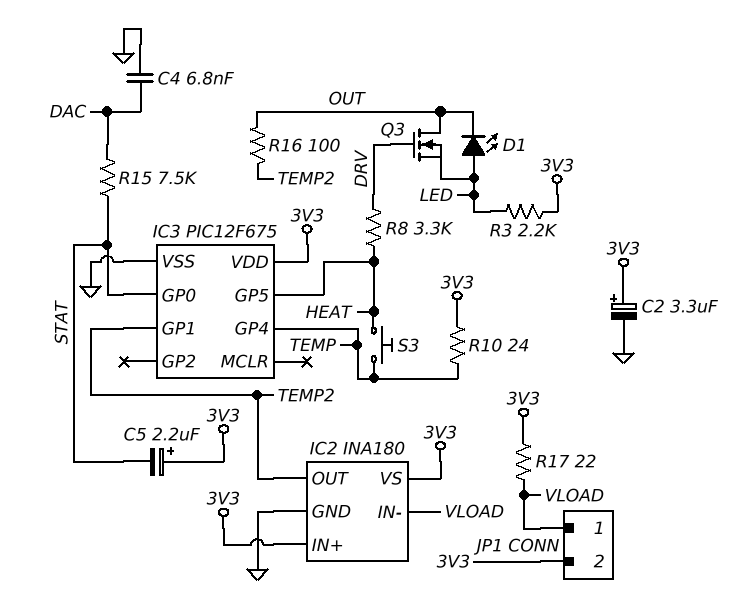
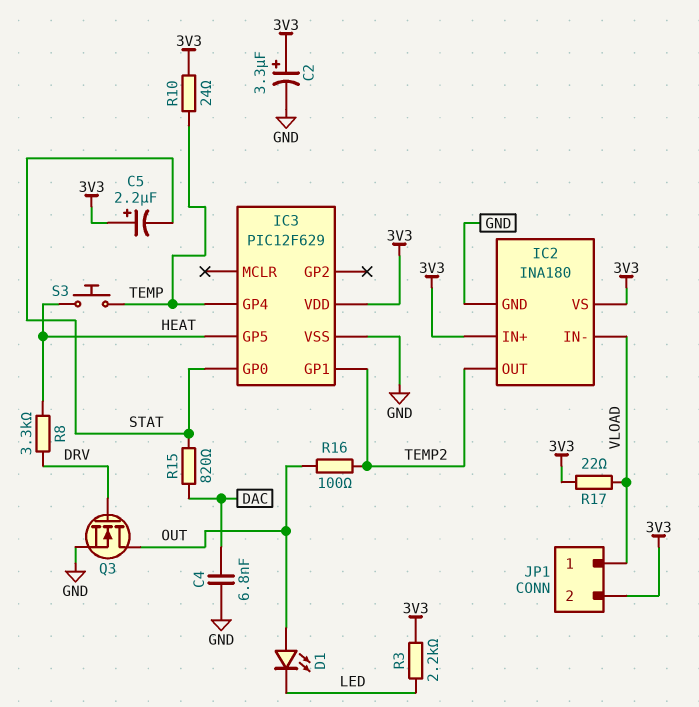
D1: LED (A LED, K OUT) -> LED (A OUT, K LED)
IC3: PIC12F675 -> PIC12F629
Q3: NMOS (G DRV, D OUT, S LED) -> NMOS (G DRV, D OUT, S GND)
R15: 7.5k (DAC, STAT) -> 820 (DAC, STAT)

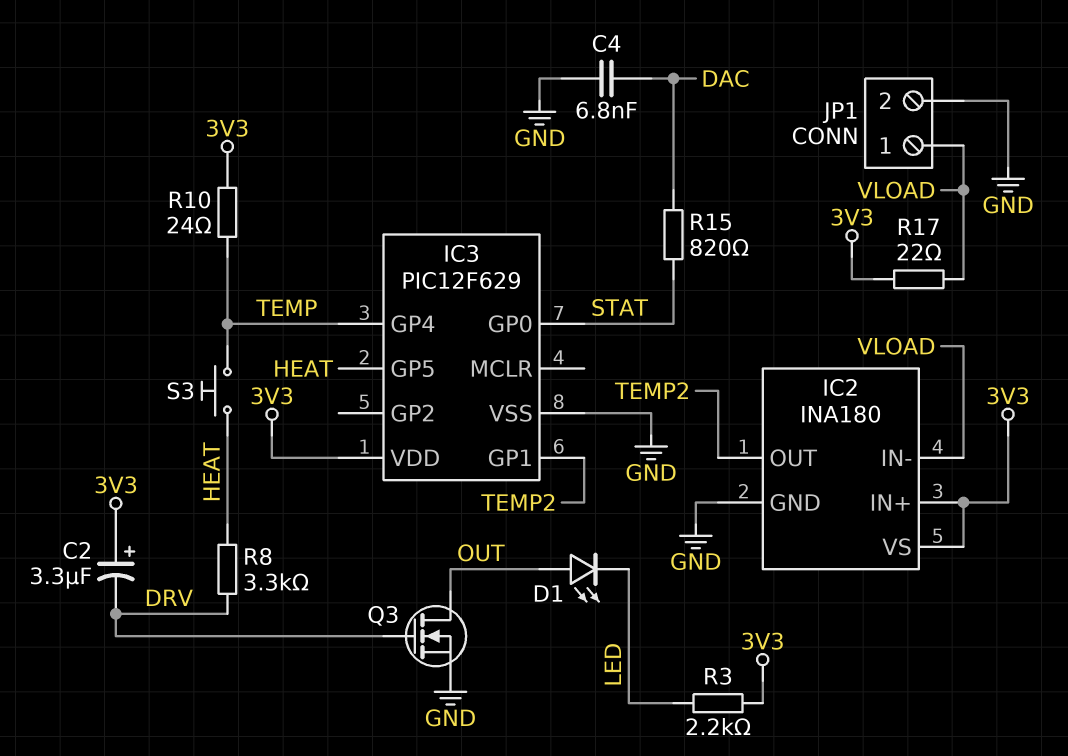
C2: 3.3uF (plus 3V3, minus GND) -> 3.3uF (plus 3V3, minus DRV)
C5: 2.2uF (plus 3V3, minus STAT) -> none
JP1 pin 2: 3V3 -> GND
R16: 100 (OUT, TEMP2) -> none

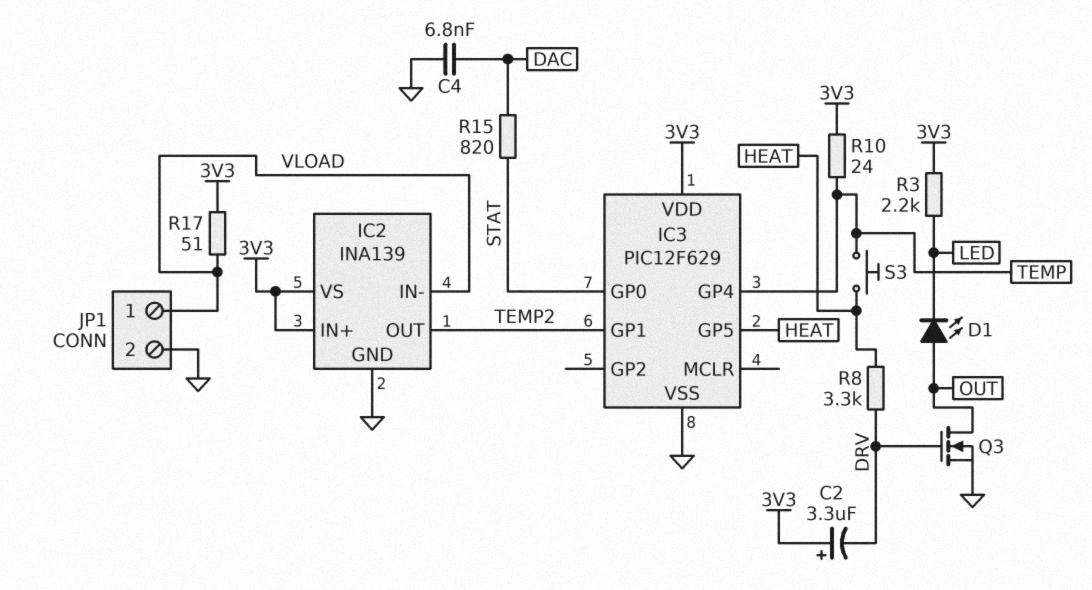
IC2: INA180 -> INA139
R17: 22 (3V3, VLOAD) -> 51 (3V3, VLOAD)

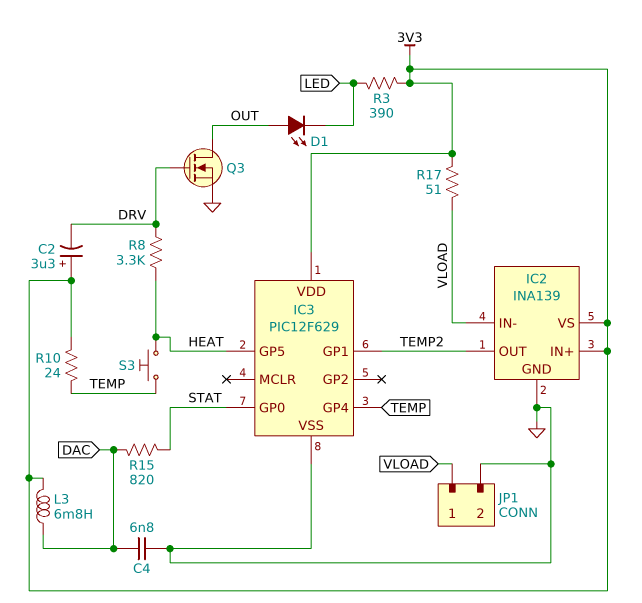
L3: none -> 6.8mH (3V3, DAC)
R3: 2.2k (3V3, LED) -> 390 (3V3, LED)

